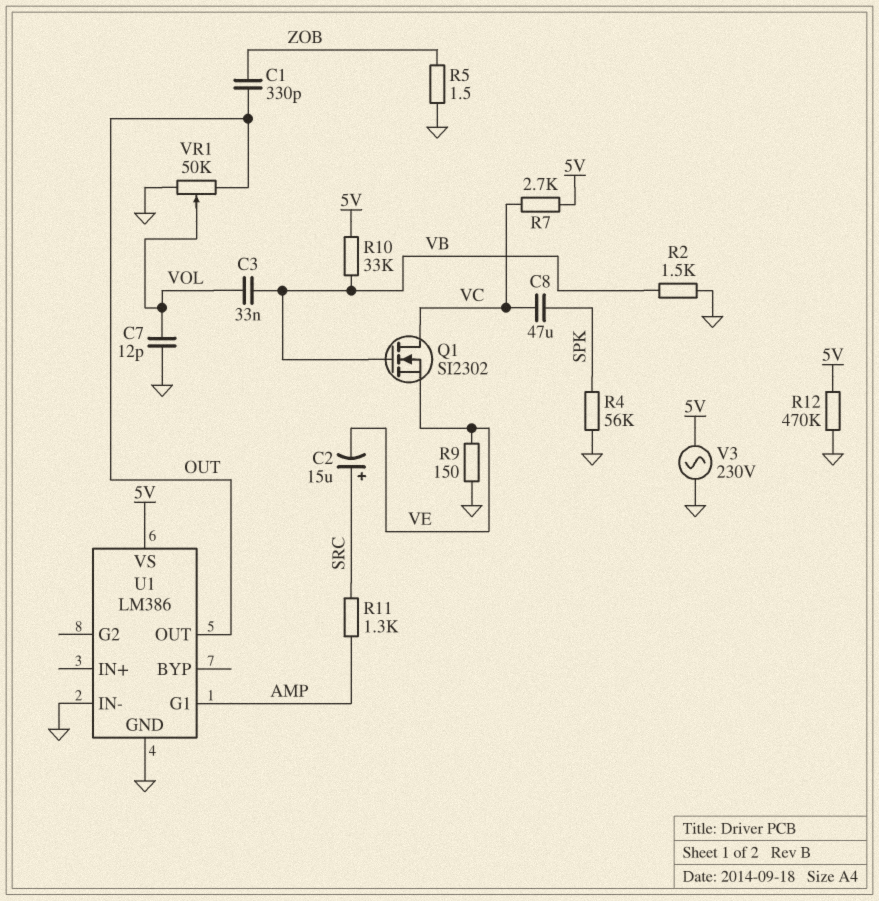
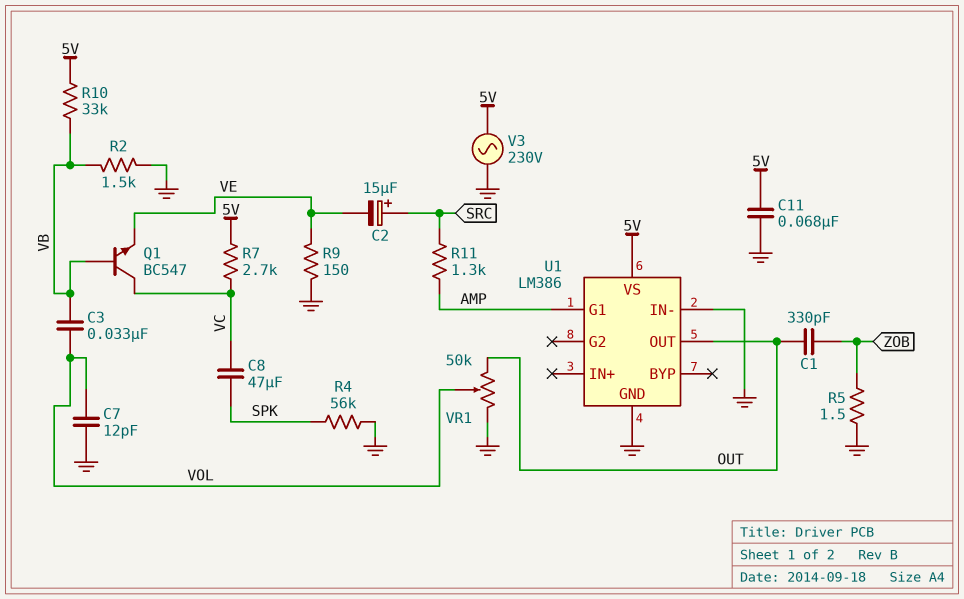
C11: none -> 68nF (5V, GND)
Q1: NMOS SI2302 (G VB, D VC, S VE) -> NPN BC547 (B VB, C VC, E VE)
R12: 470k (5V, GND) -> none

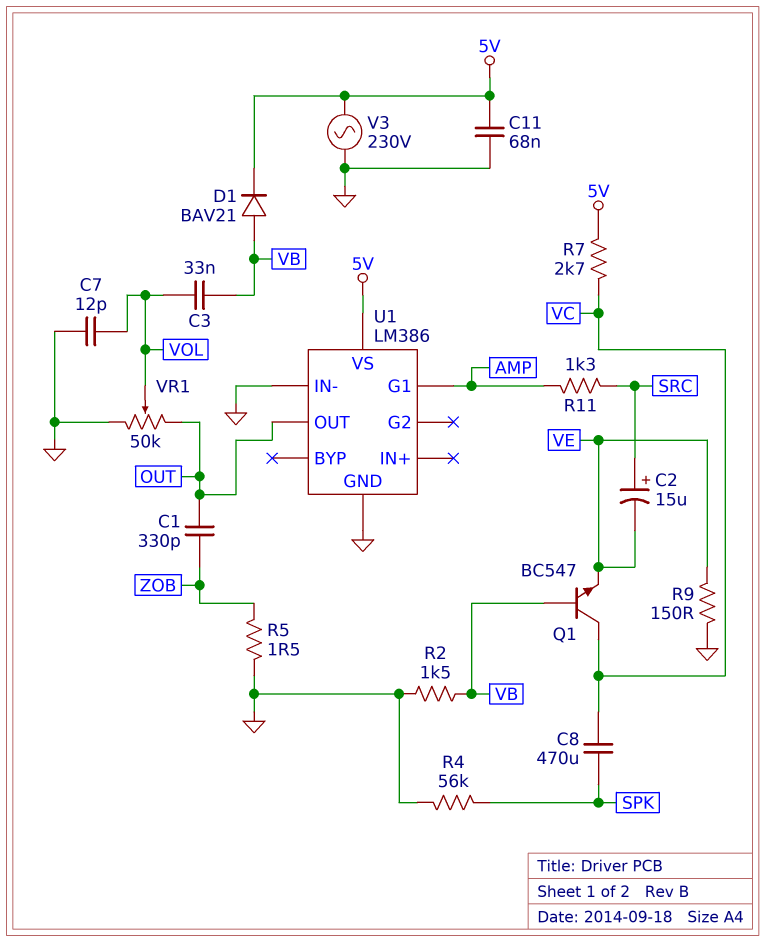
C8: 47uF (SPK, VC) -> 470uF (SPK, VC)
D1: none -> diode BAV21 (A VB, K 5V)
R10: 33k (5V, VB) -> none

